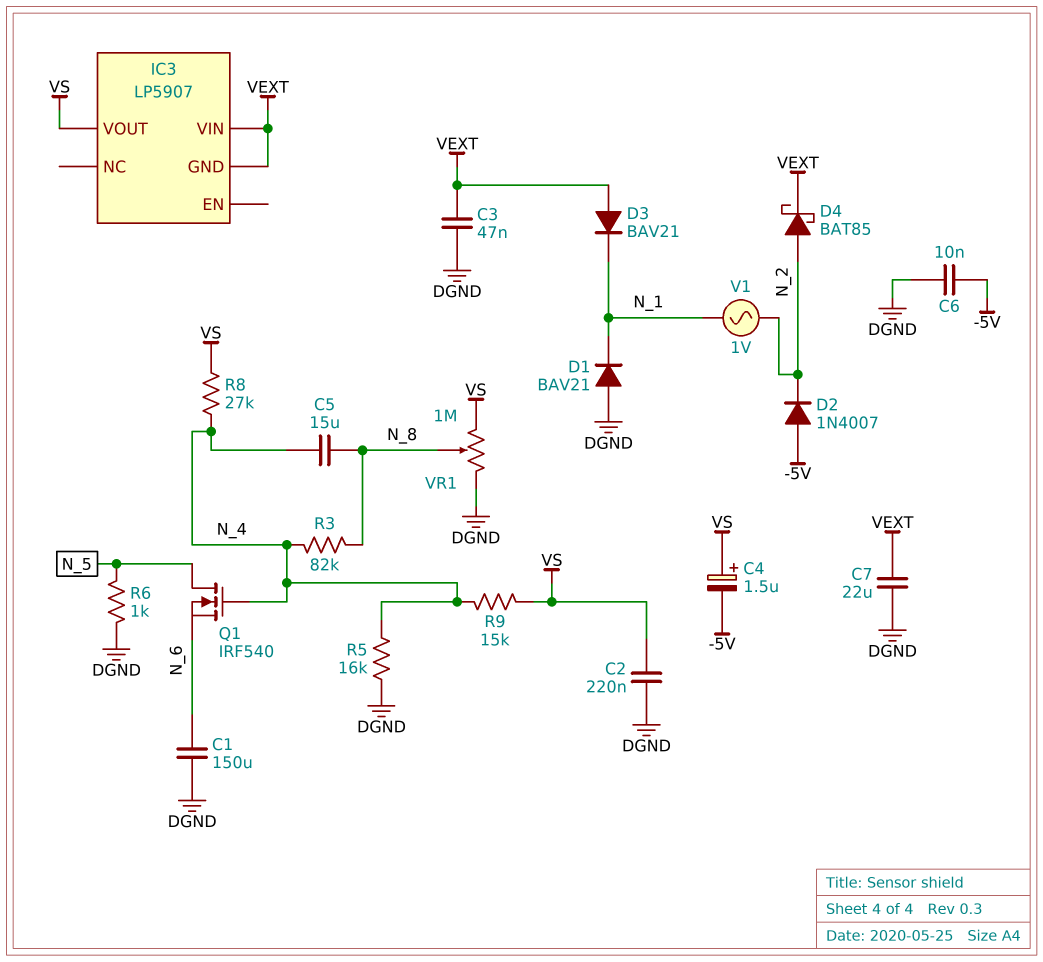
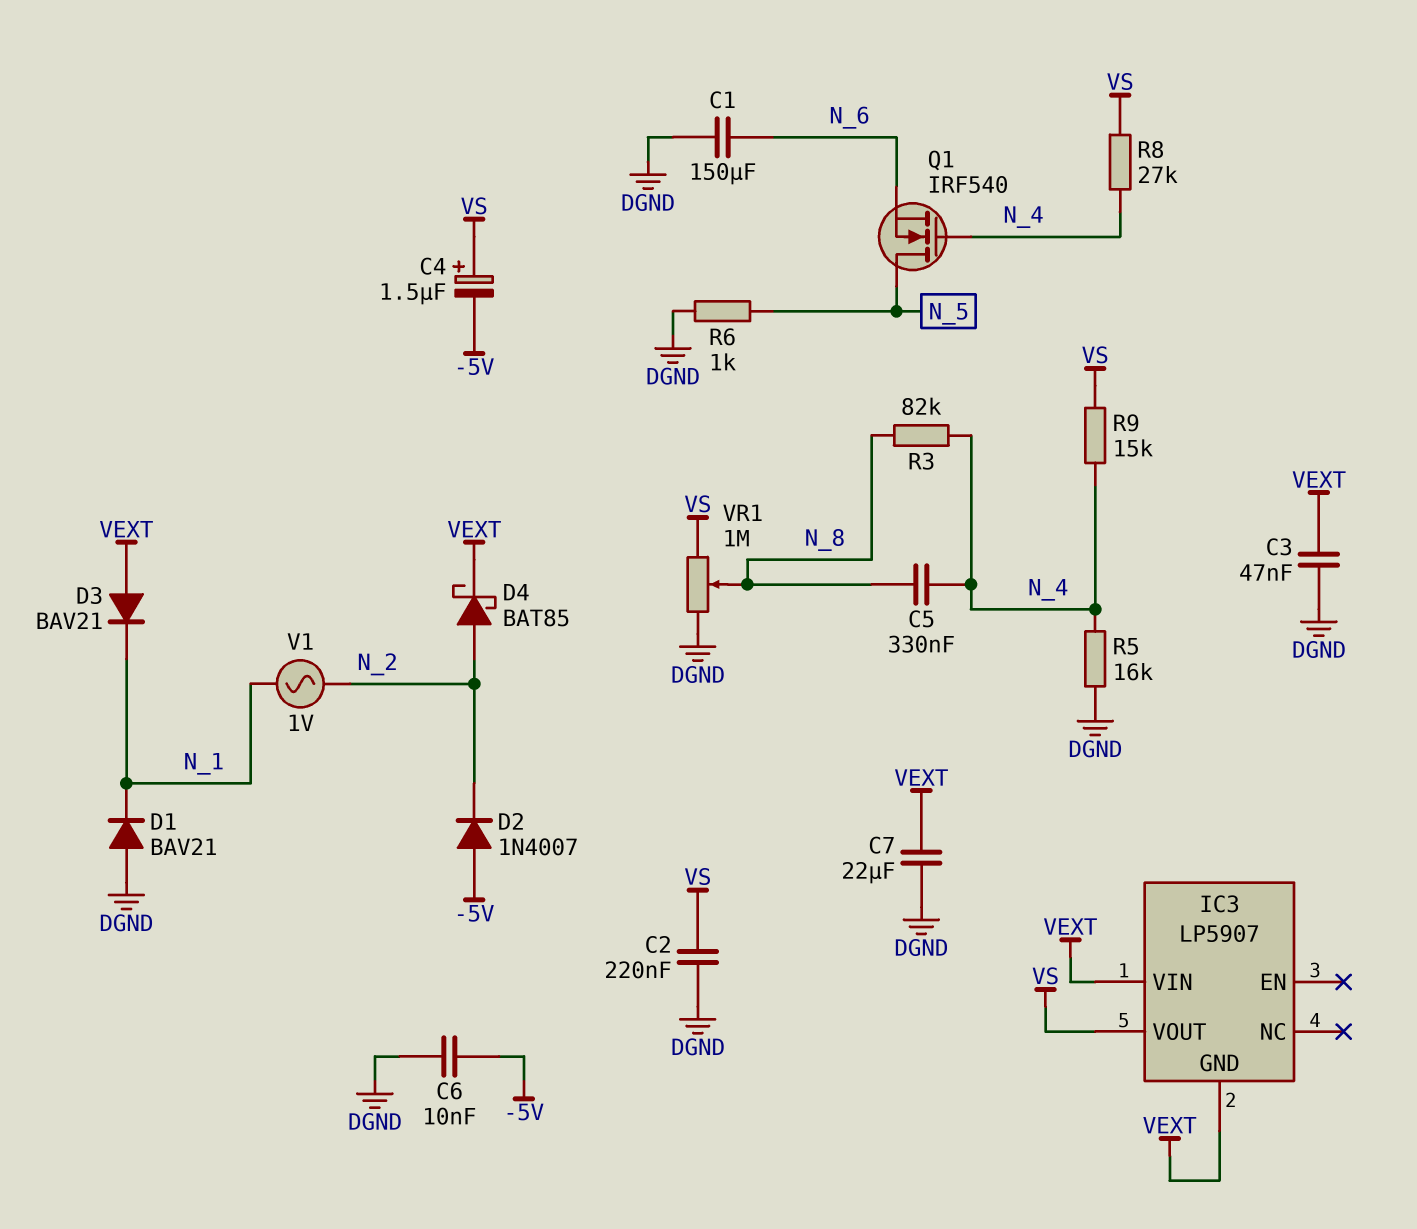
C5: 15uF (N_4, N_8) -> 330nF (N_4, N_8)

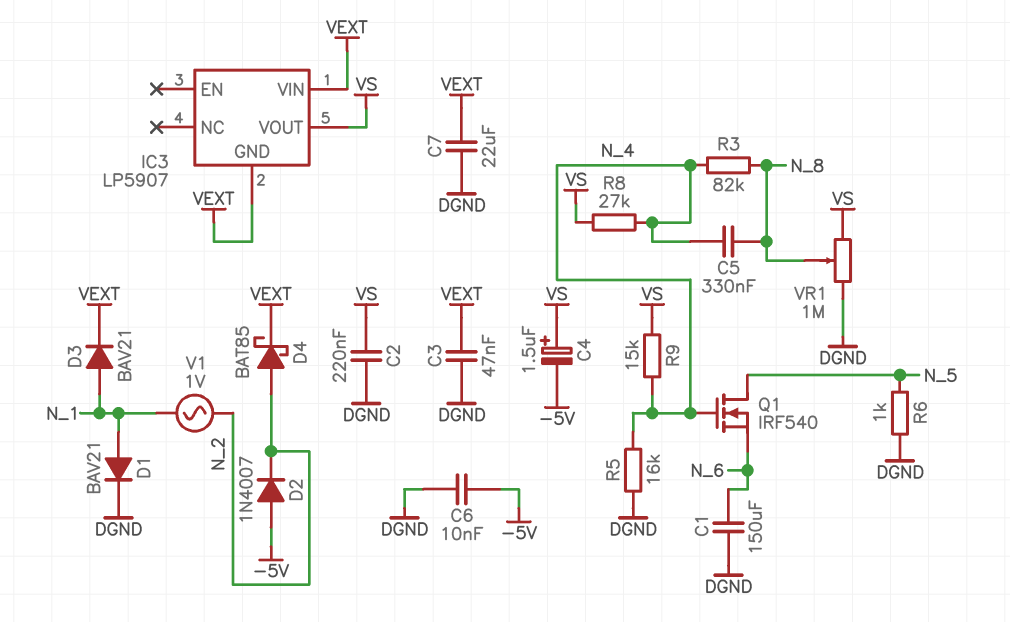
D1: diode BAV21 (A DGND, K N_1) -> diode BAV21 (A N_1, K DGND)
D3: diode BAV21 (A VEXT, K N_1) -> diode BAV21 (A N_1, K VEXT)

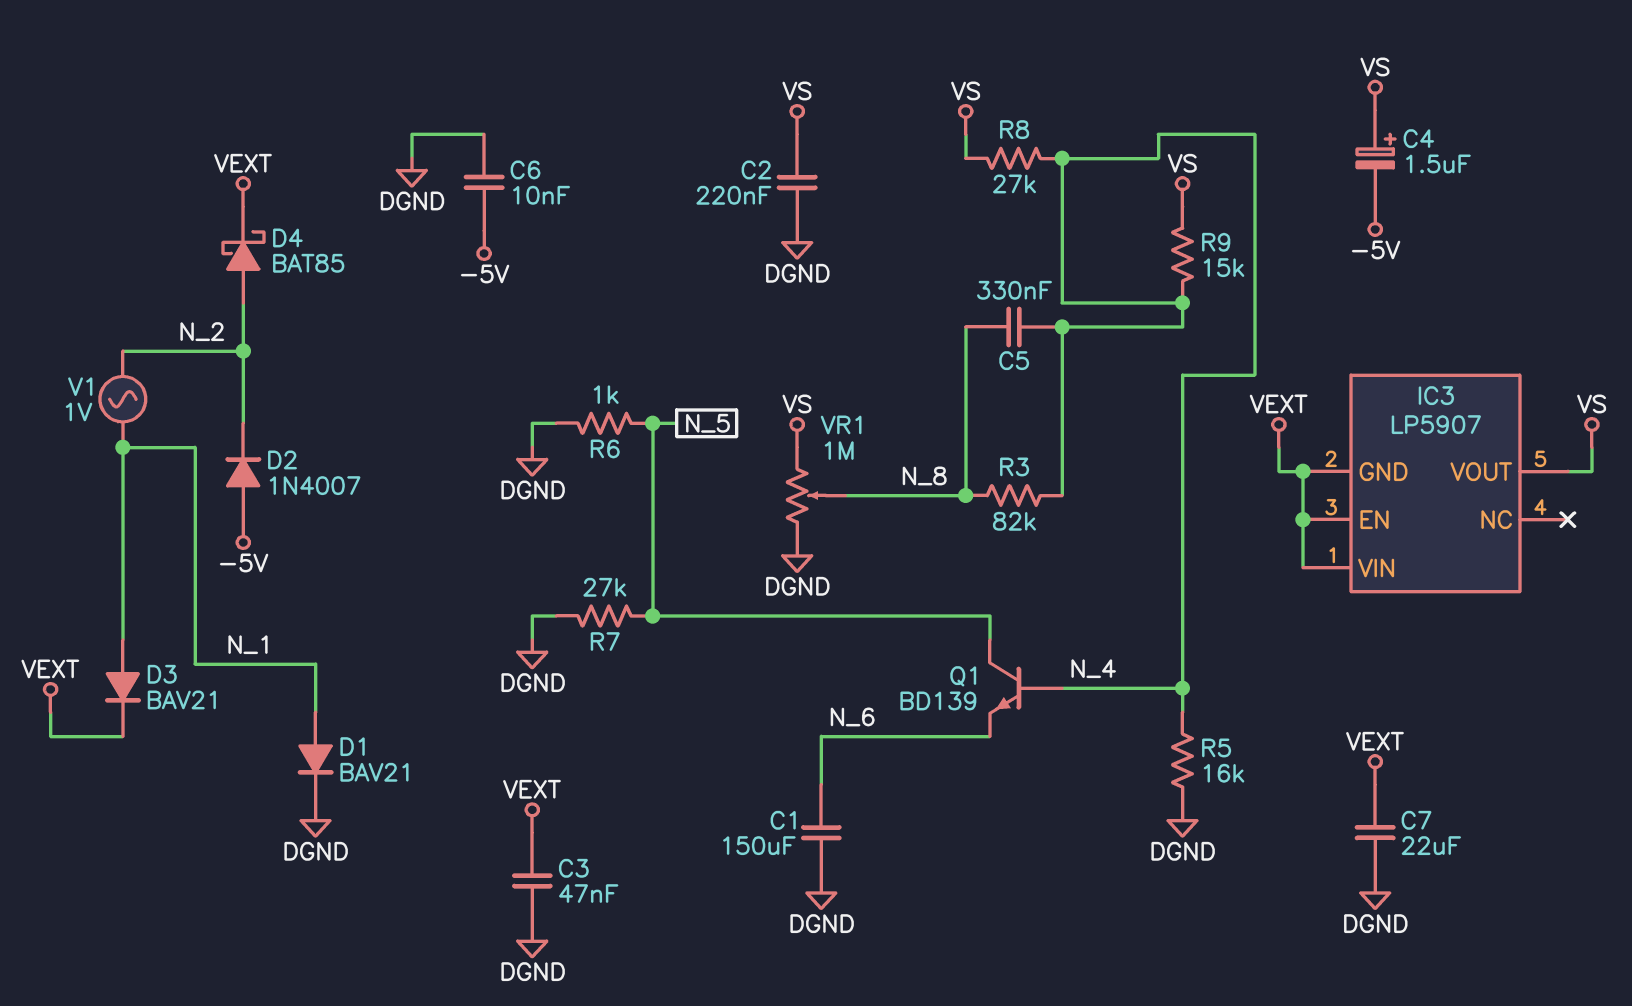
IC3 pin EN: none -> VEXT
Q1: NMOS IRF540 (G N_4, D N_5, S N_6) -> NPN BD139 (B N_4, C N_5, E N_6)
R7: none -> 27k (DGND, N_5)

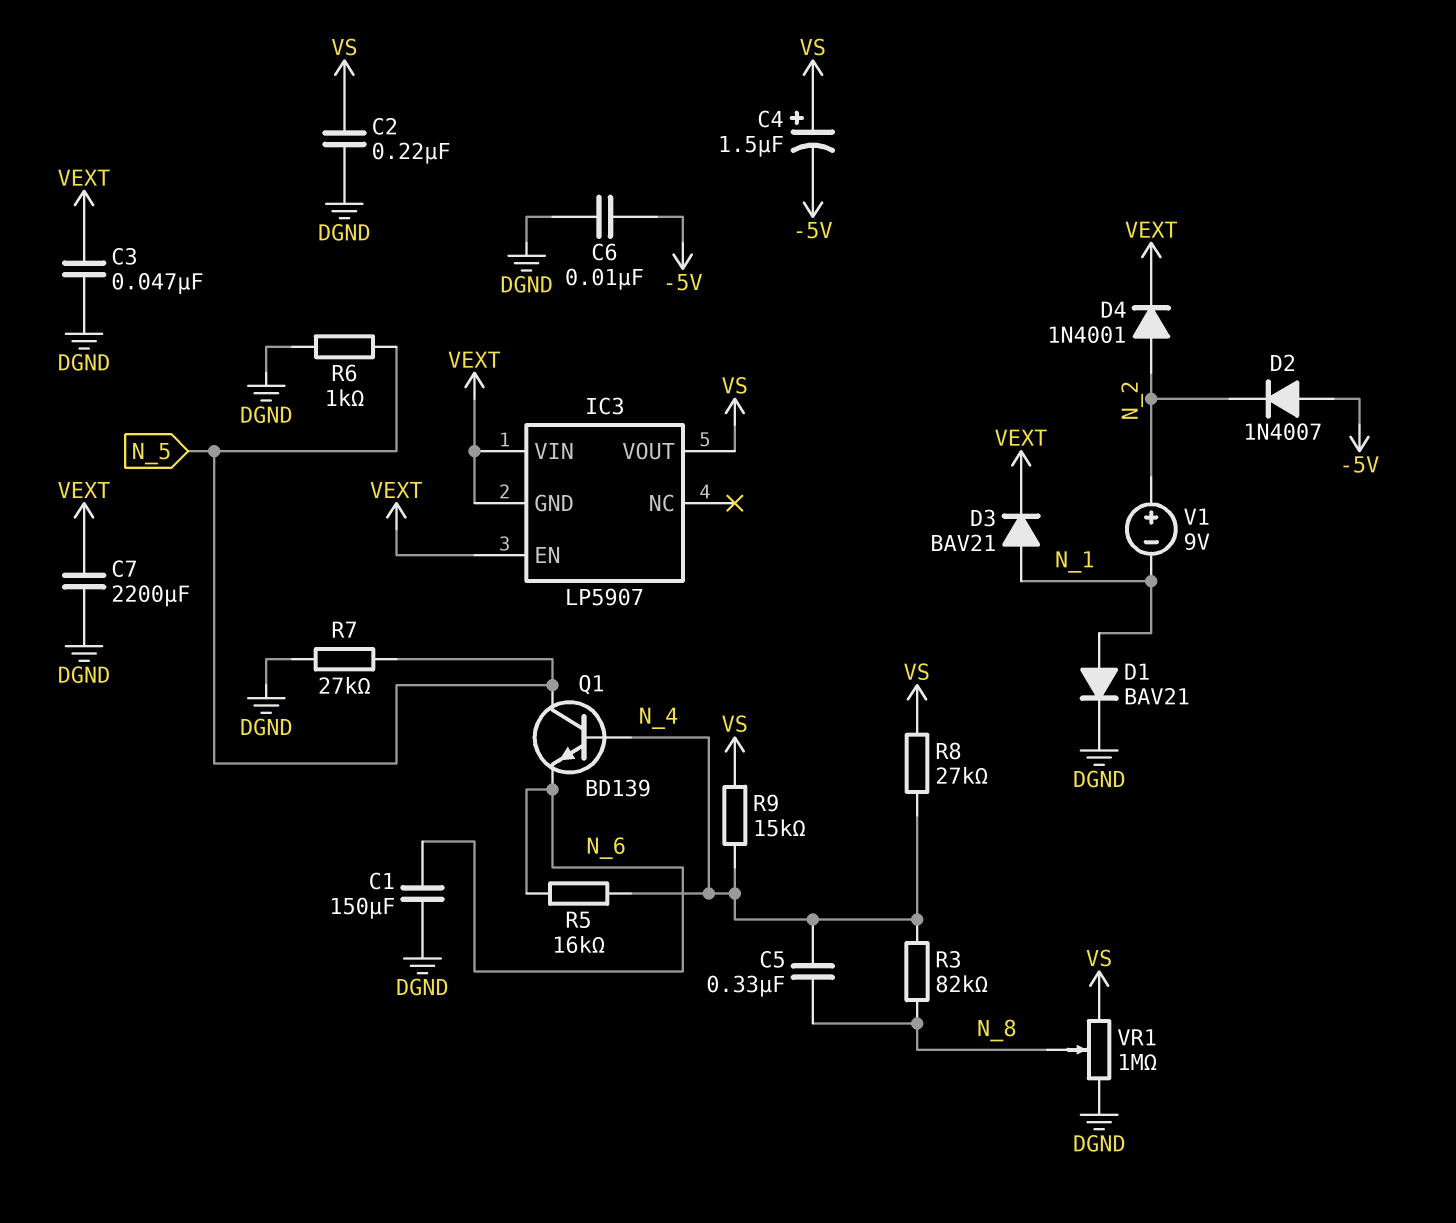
C7: 22uF (DGND, VEXT) -> 2200uF (DGND, VEXT)
D4: schottky BAT85 (A N_2, K VEXT) -> diode 1N4001 (A N_2, K VEXT)
R5: 16k (DGND, N_4) -> 16k (N_4, N_6)
V1: AC 1V (N_1, N_2) -> 9V (plus N_2, minus N_1)

